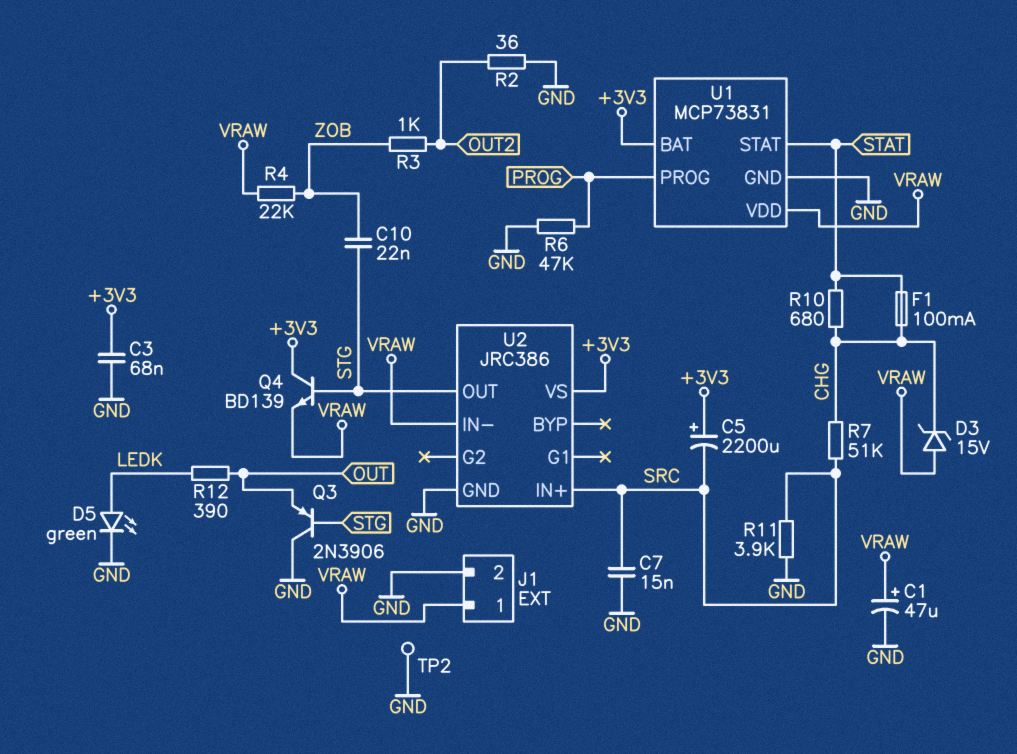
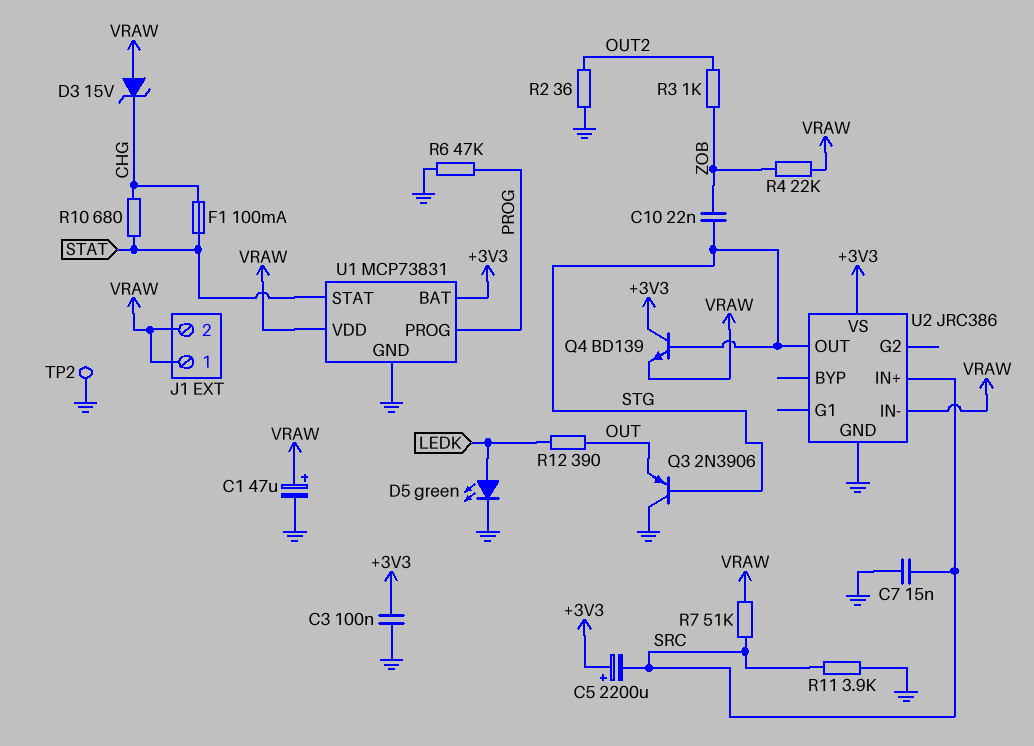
C3: 68nF (+3V3, GND) -> 100nF (+3V3, GND)
J1 pin 2: GND -> VRAW
R7: 51k (CHG, SRC) -> 51k (SRC, VRAW)

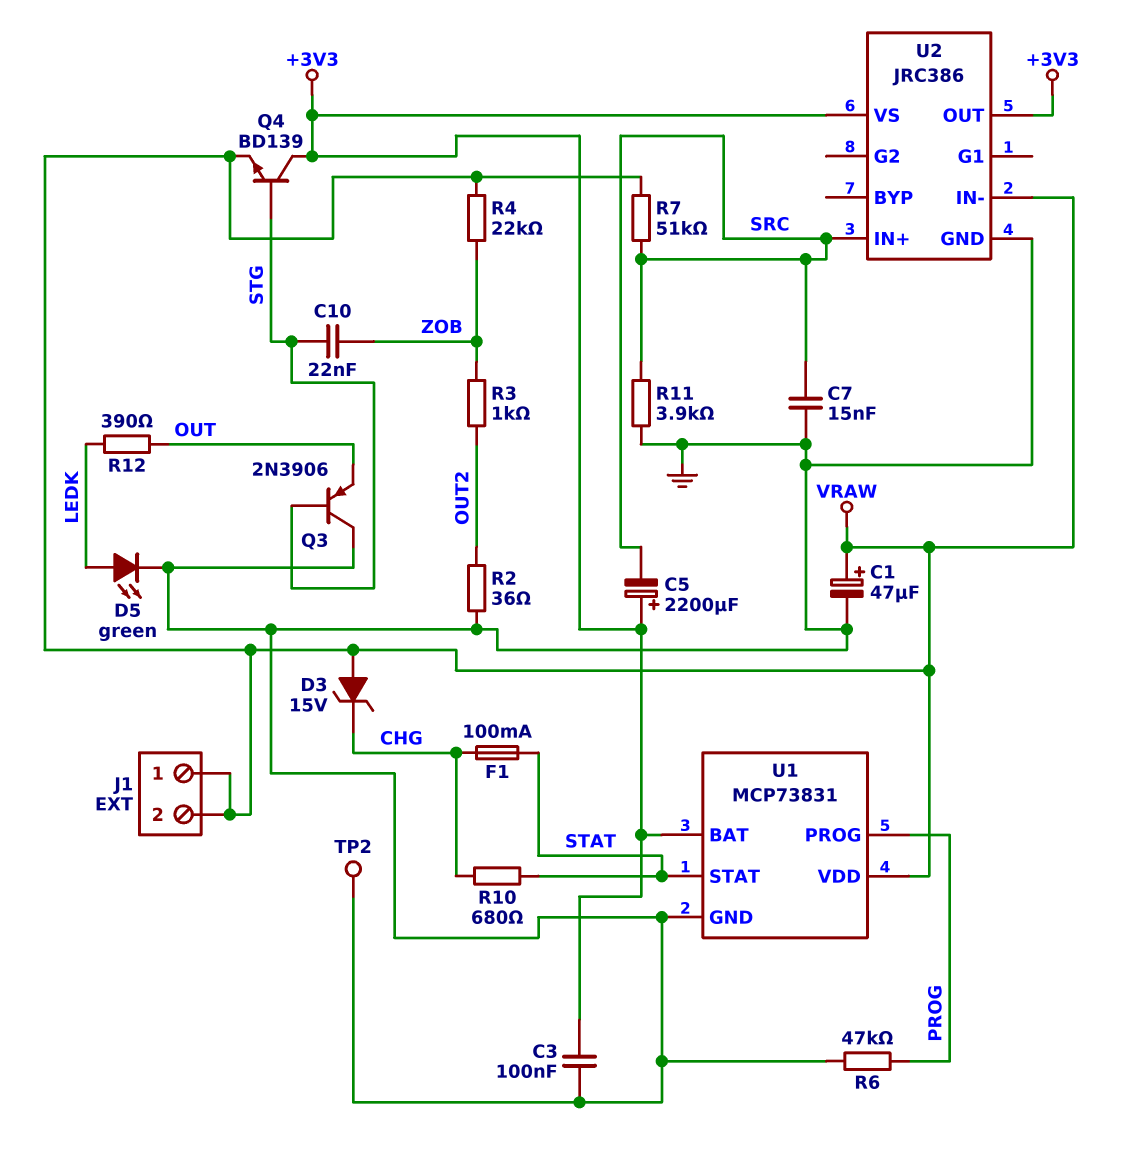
U2 pin OUT: STG -> +3V3

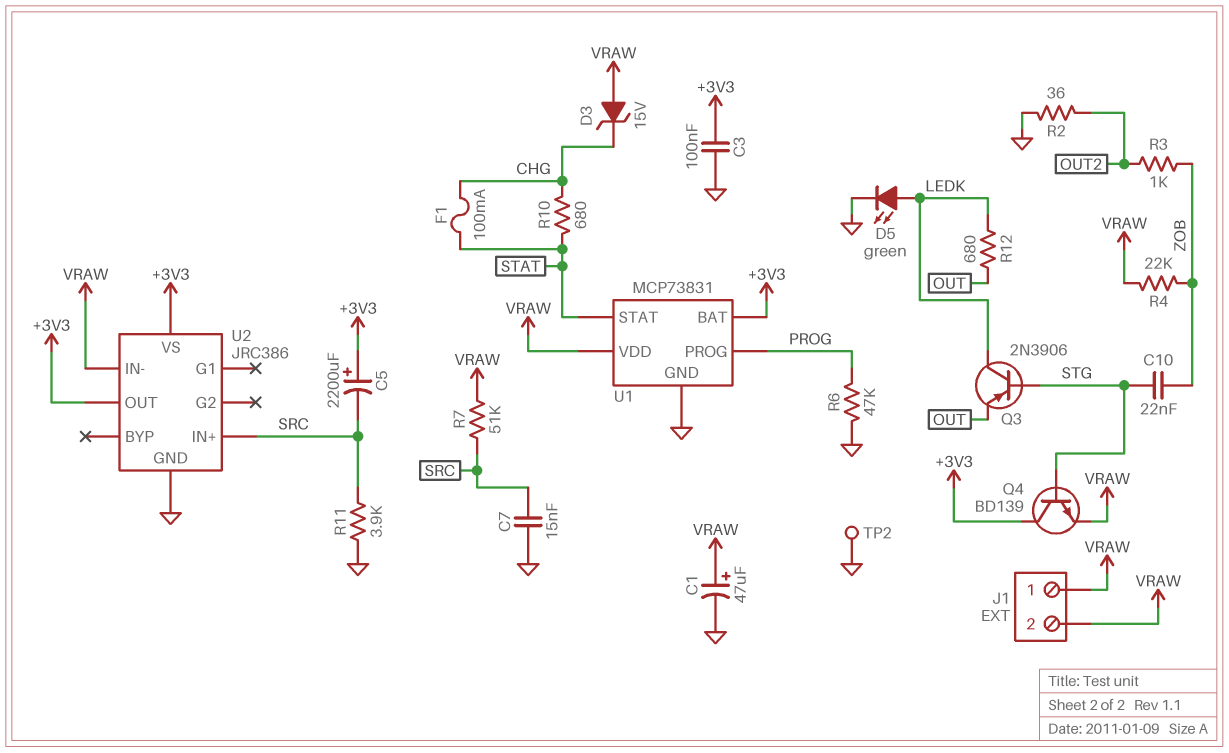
Q3: PNP 2N3906 (B STG, C GND, E OUT) -> PNP 2N3906 (B STG, C LEDK, E OUT)
R12: 390 (LEDK, OUT) -> 680 (LEDK, OUT)

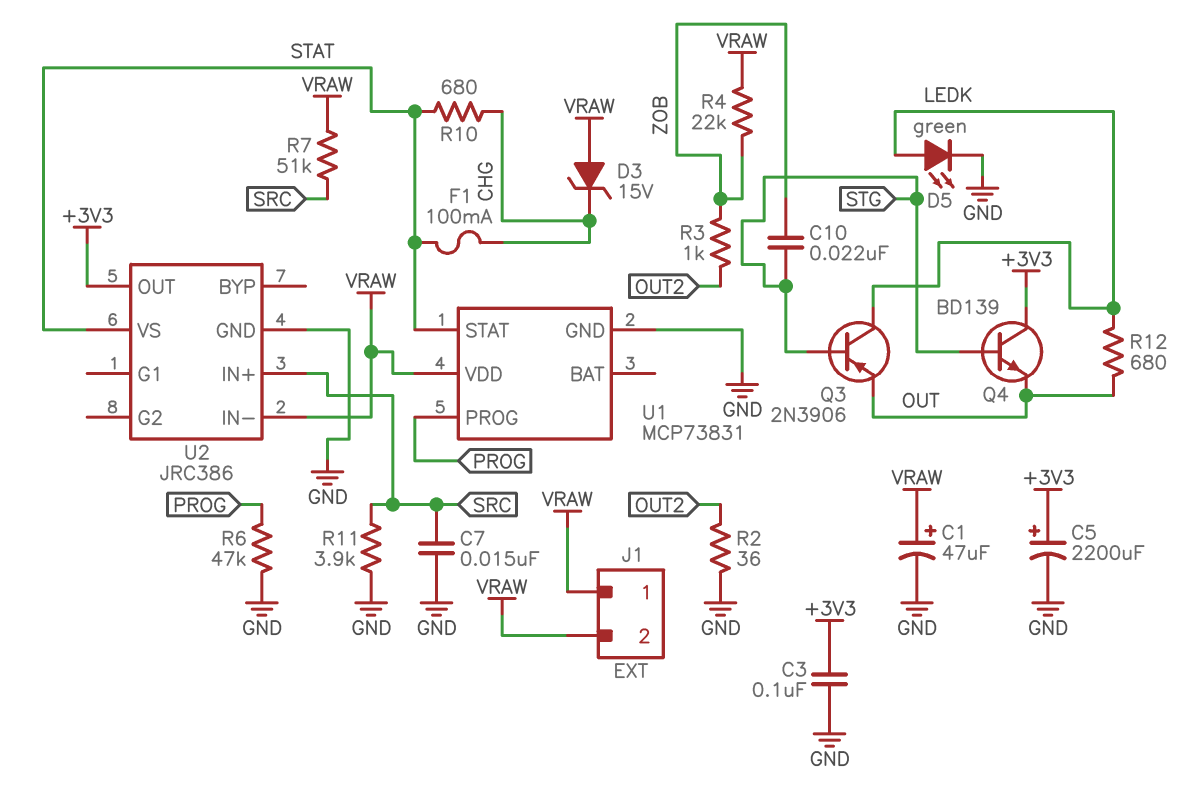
C5: 2200uF (plus +3V3, minus SRC) -> 2200uF (plus +3V3, minus GND)
Q4: NPN BD139 (B STG, C +3V3, E VRAW) -> NPN BD139 (B STG, C +3V3, E OUT)
TP2: test point (GND) -> none
U1 pin BAT: +3V3 -> none
U2 pin VS: +3V3 -> STAT

